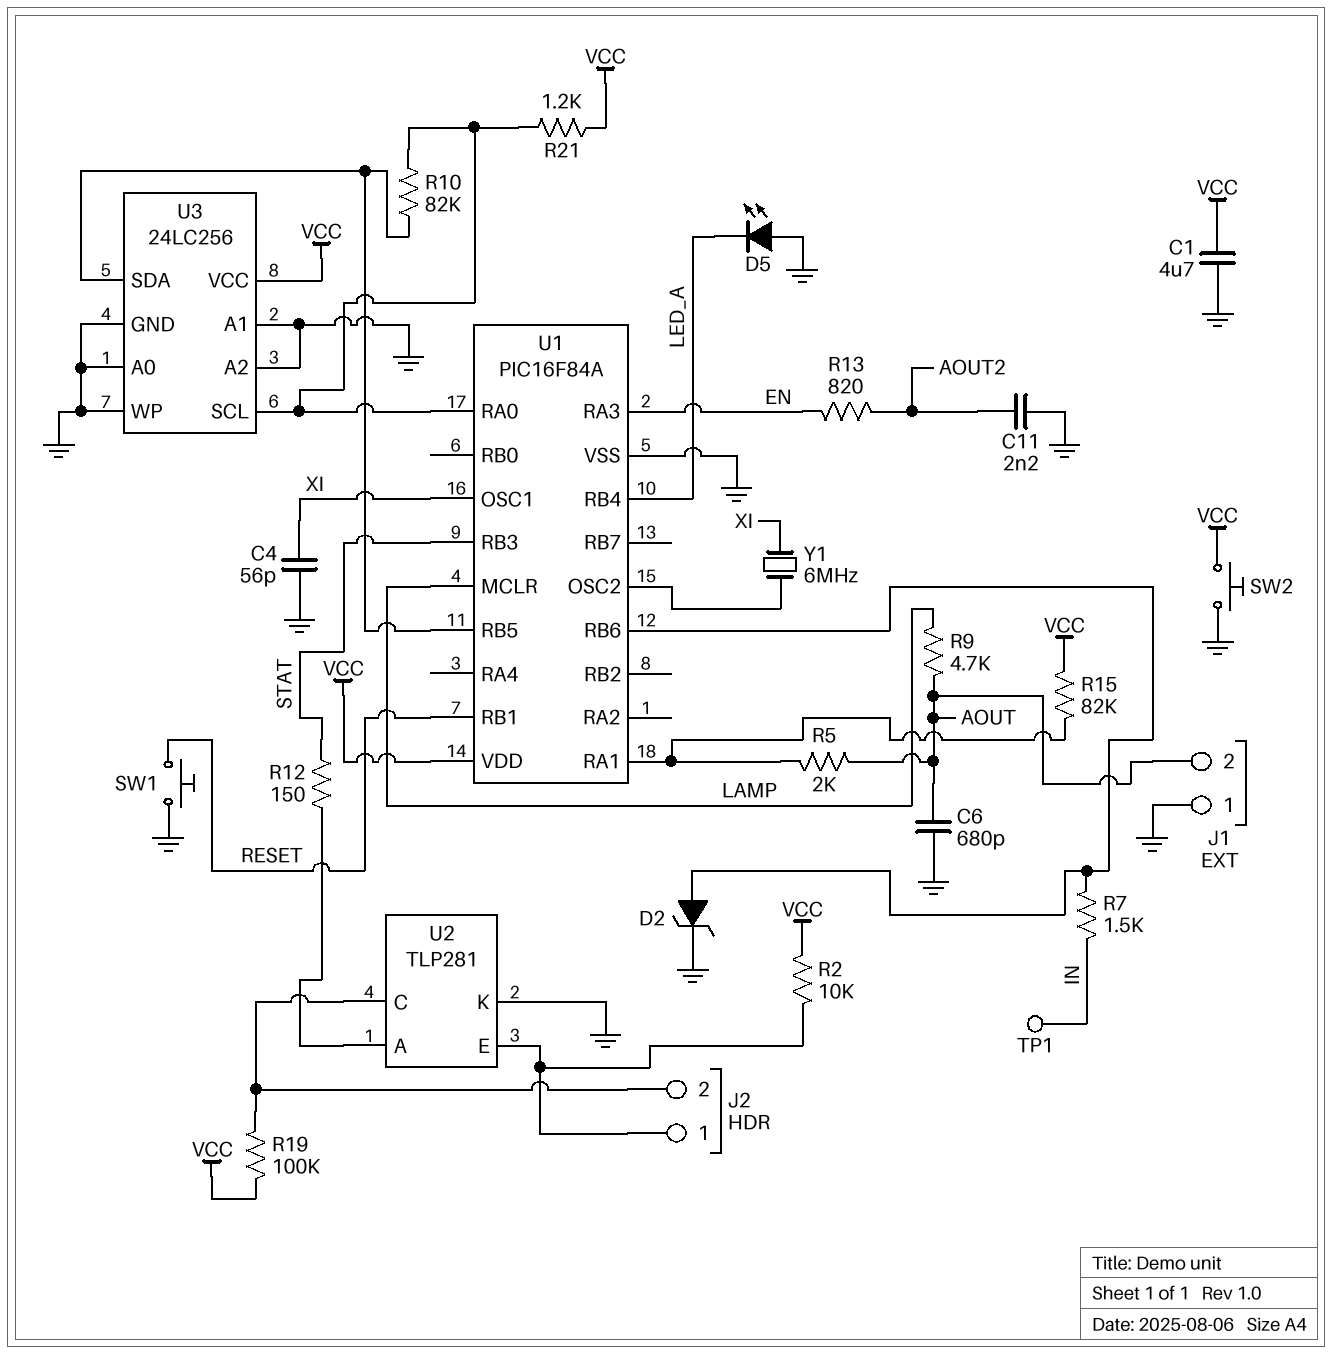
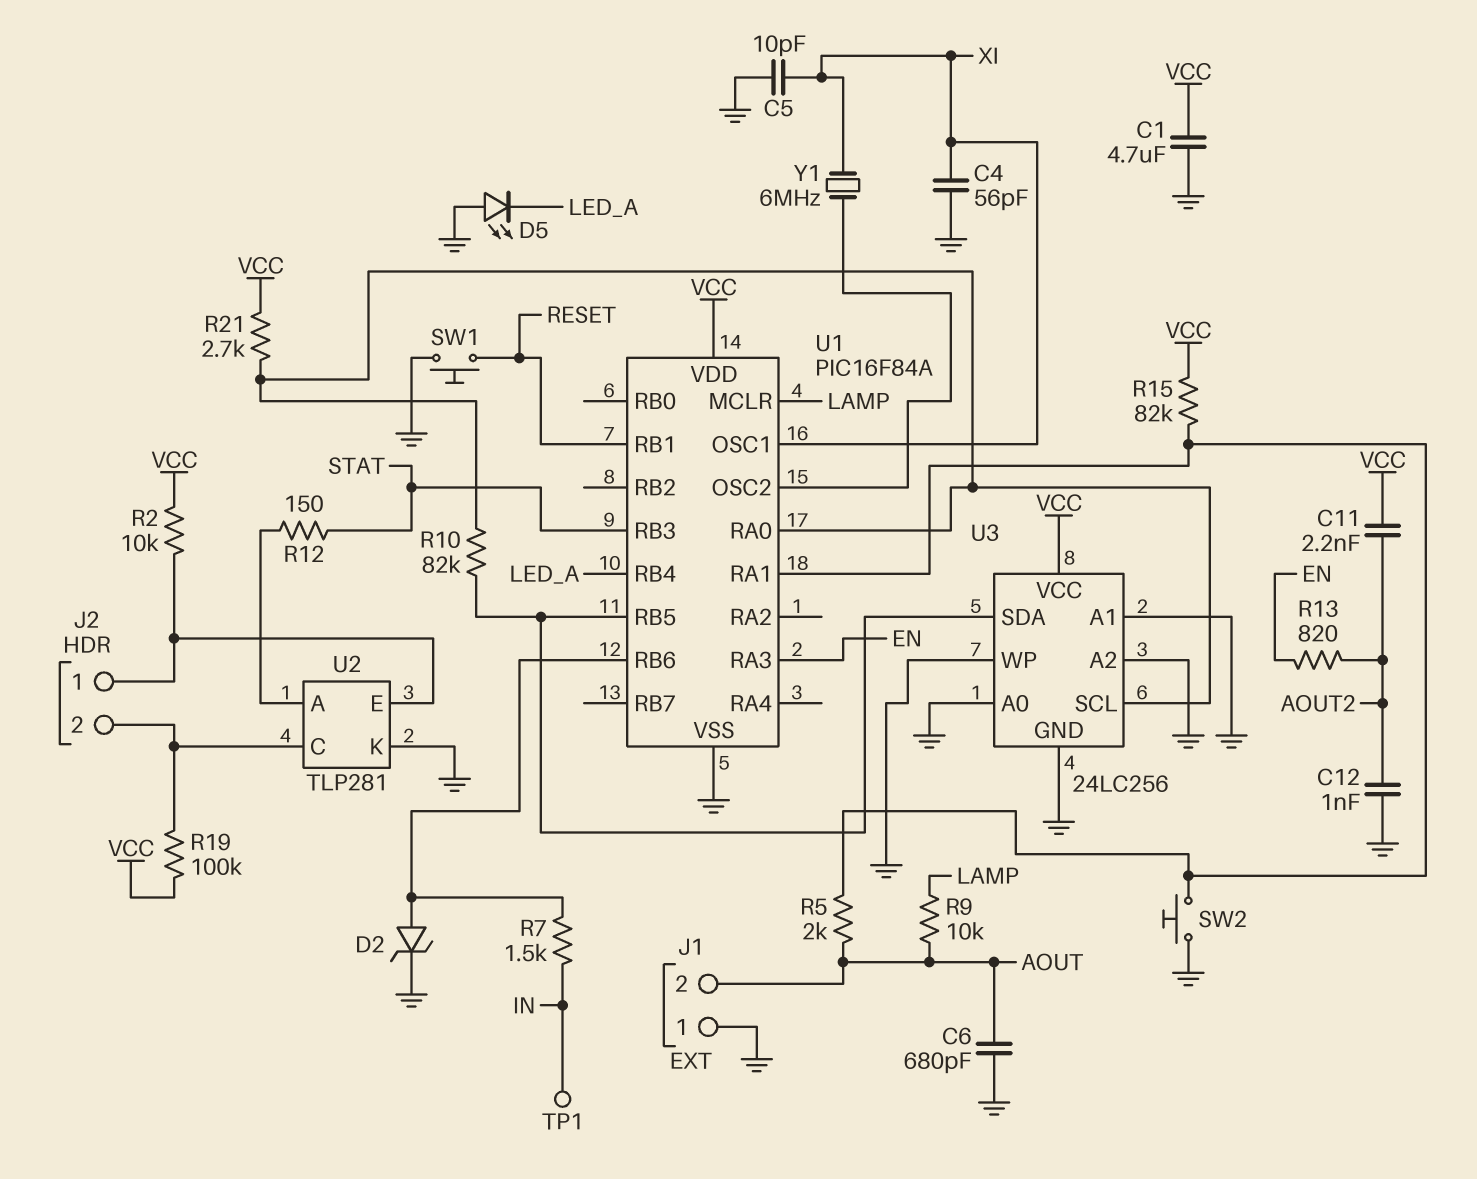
C5: none -> 10pF (GND, XI)
C11: 2.2nF (AOUT2, GND) -> 2.2nF (AOUT2, VCC)
C12: none -> 1nF (AOUT2, GND)
R9: 4.7k (AOUT, LAMP) -> 10k (AOUT, LAMP)
R21: 1.2k (U1/RA0, VCC) -> 2.7k (U1/RA0, VCC)
SW2: button (GND, VCC) -> button (GND, U1/RA1)

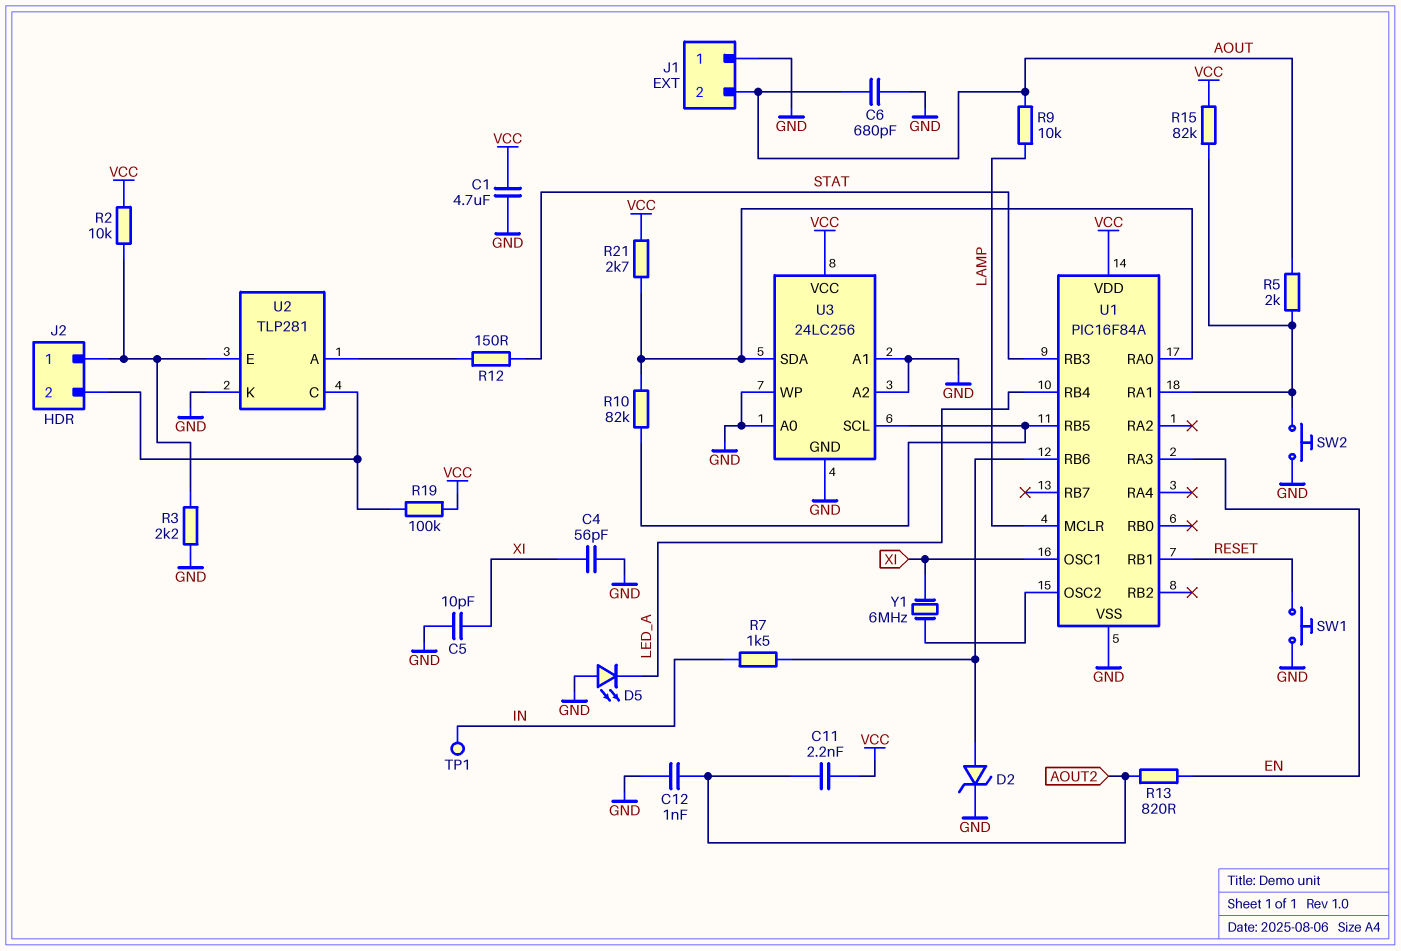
R3: none -> 2.2k (GND, J2/1)
U3 pin SCL: U1/RA0 -> U1/RB5
U3 pin SDA: U1/RB5 -> U1/RA0

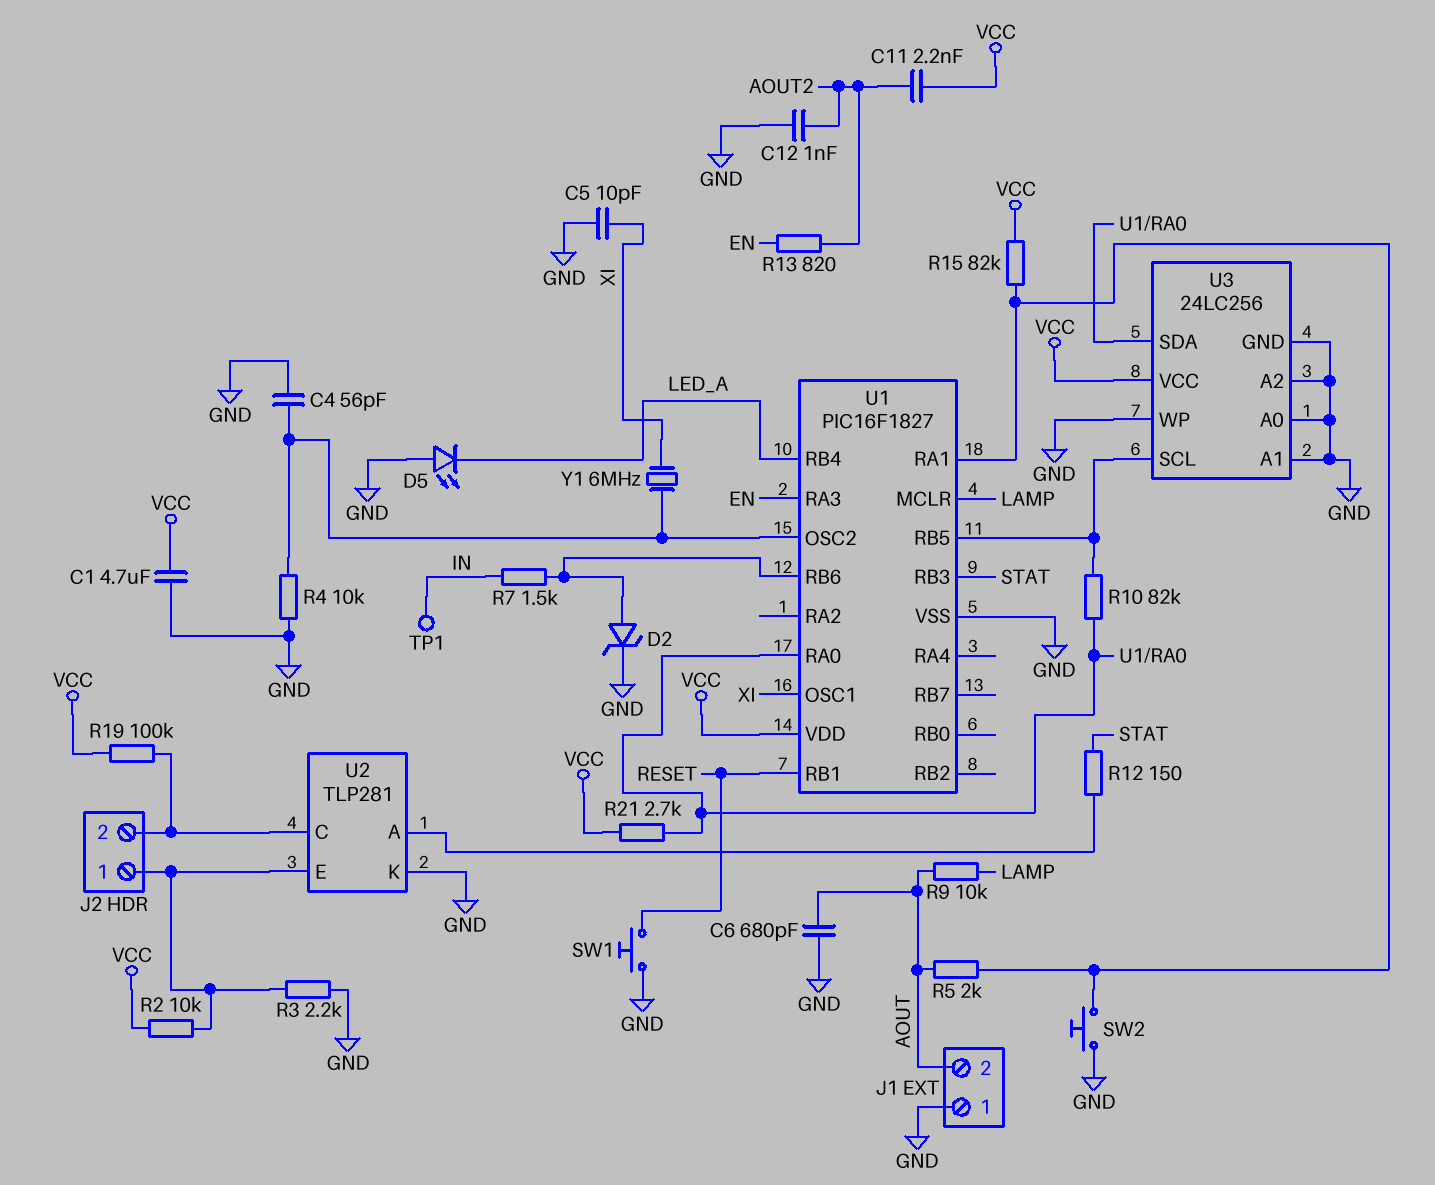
C4: 56pF (GND, XI) -> 56pF (GND, U1/OSC2)
R4: none -> 10k (GND, U1/OSC2)
U1: PIC16F84A -> PIC16F1827

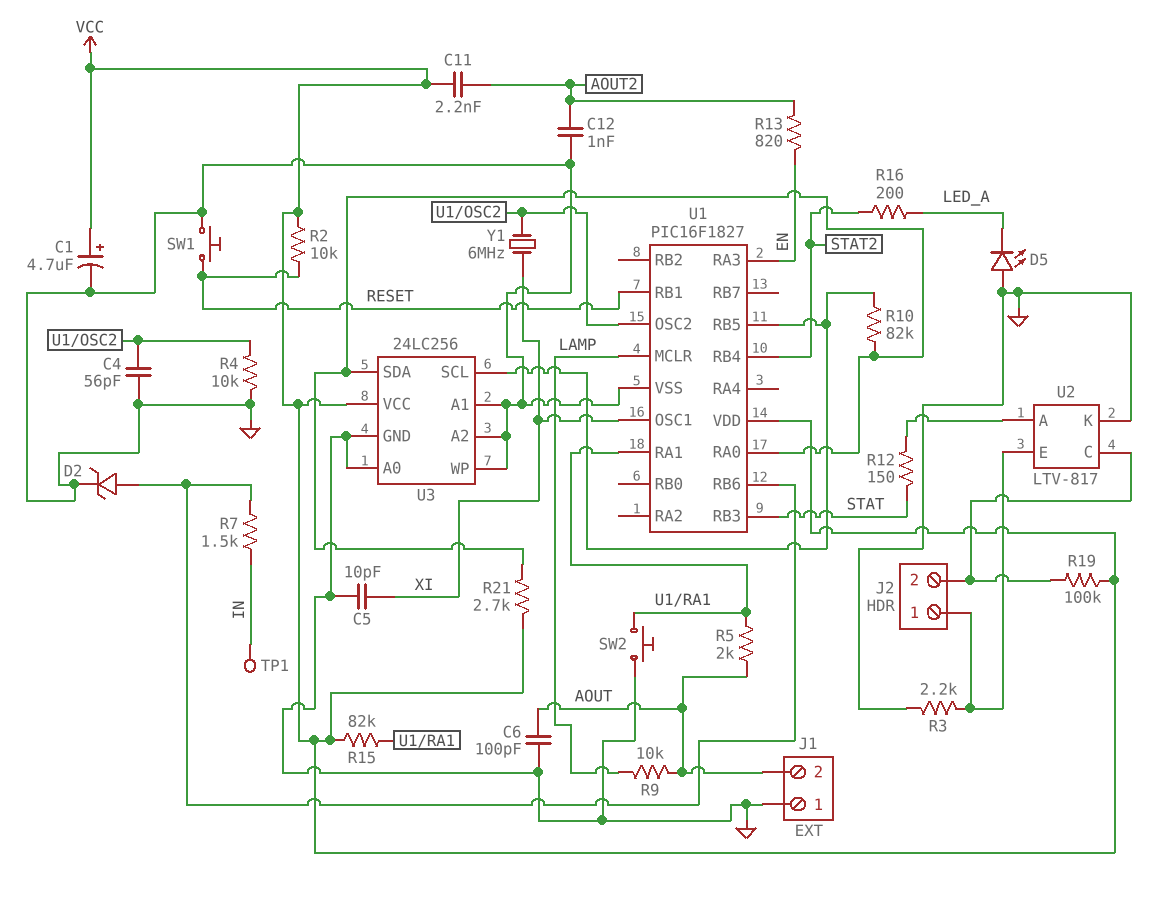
C1: 4.7uF (GND, VCC) -> 4.7uF (plus VCC, minus GND)
C6: 680pF (AOUT, GND) -> 100pF (AOUT, GND)
R2: 10k (J2/1, VCC) -> 10k (RESET, VCC)
R16: none -> 200 (LED_A, STAT2)
U1 pin RB4: LED_A -> STAT2
U2: TLP281 -> LTV-817

